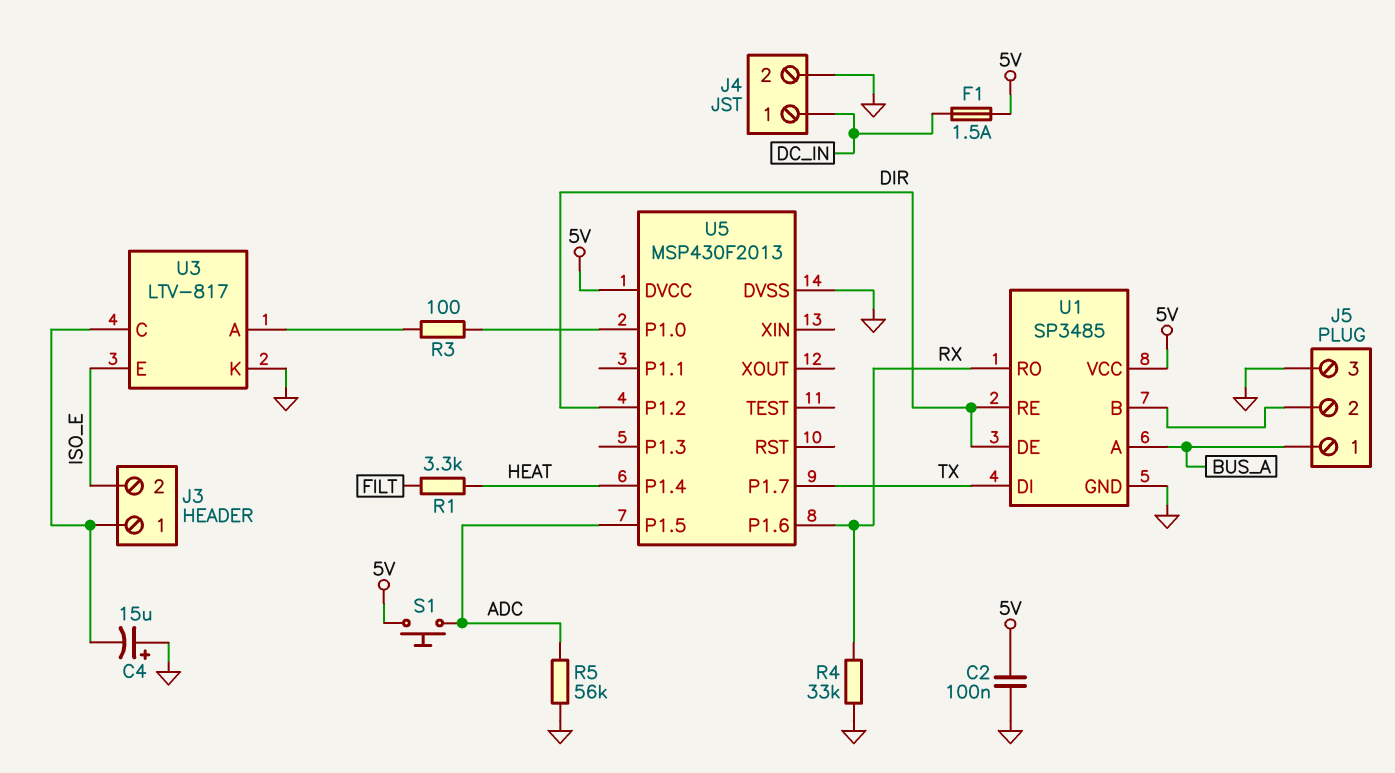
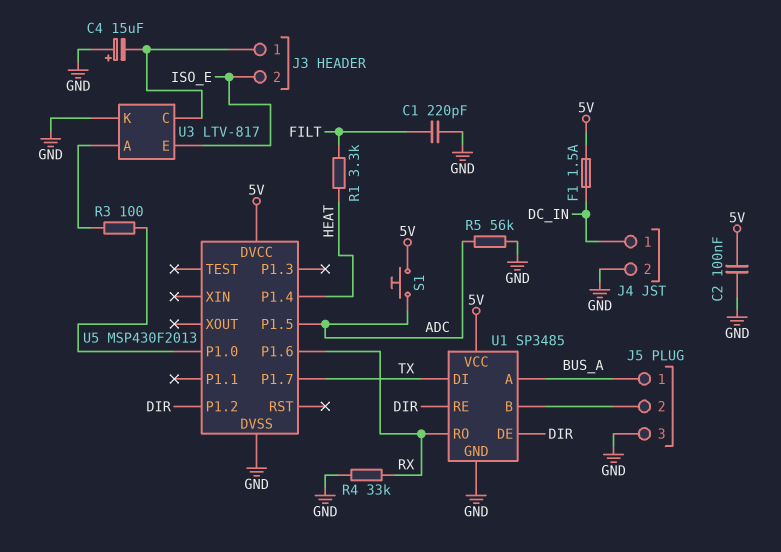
C1: none -> 220pF (FILT, GND)

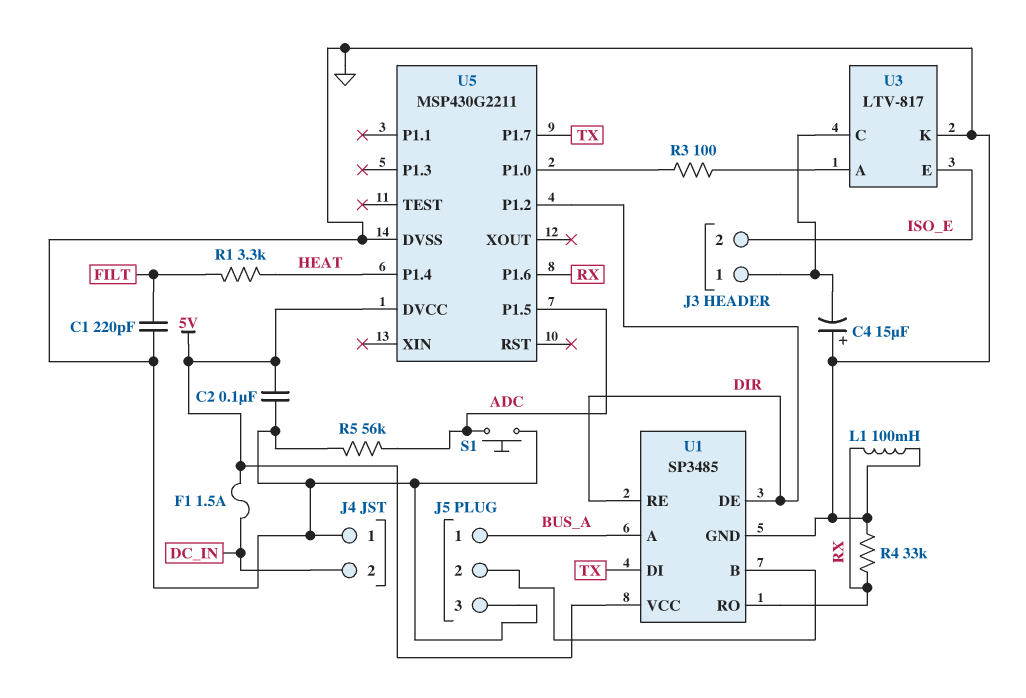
J4 pin 1: DC_IN -> GND
J4 pin 2: GND -> DC_IN
L1: none -> 100mH (GND, RX)
S1: button (5V, ADC) -> button (ADC, GND)
U5: MSP430F2013 -> MSP430G2211

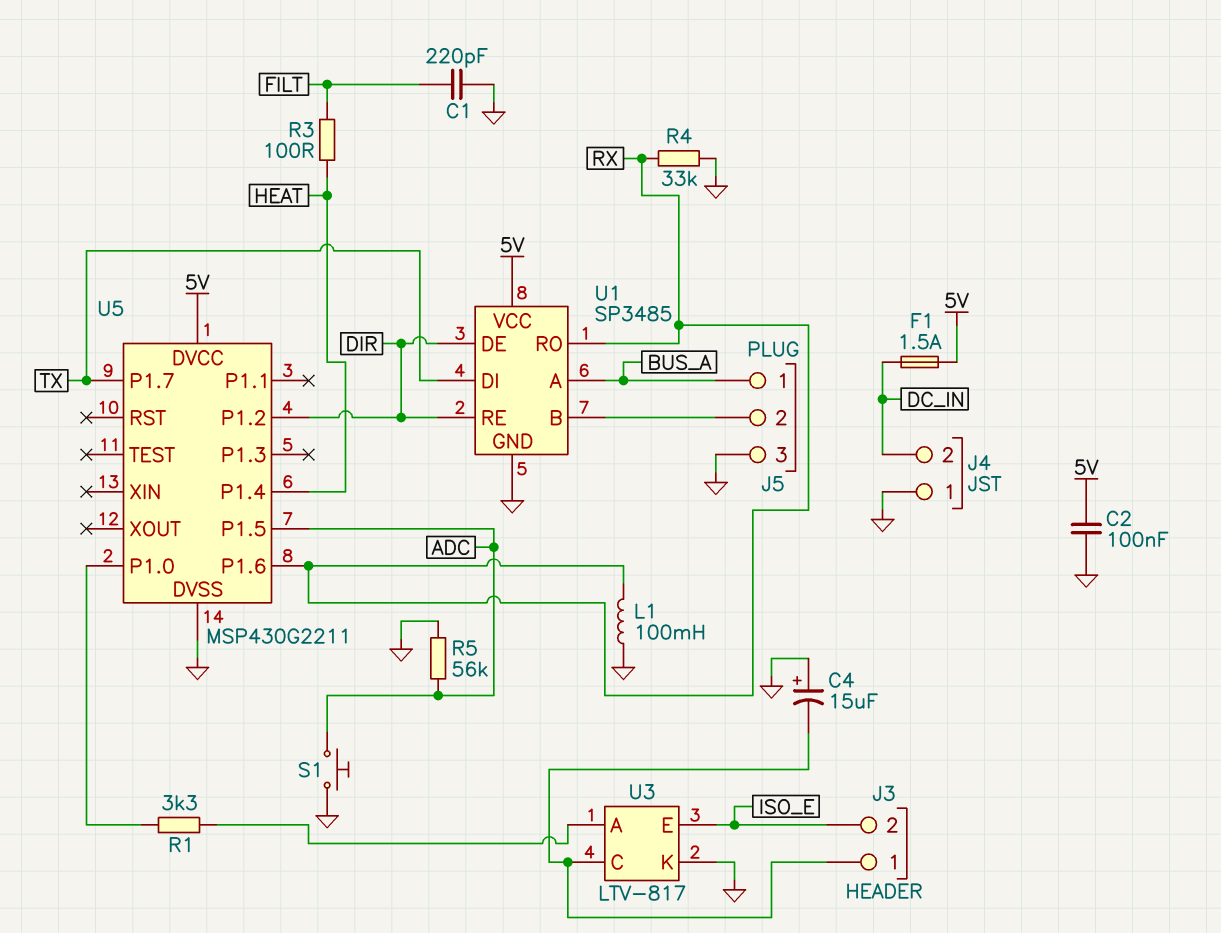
R1: 3.3k (FILT, HEAT) -> 3.3k (U3/A, U5/P1.0)
R3: 100 (U3/A, U5/P1.0) -> 100 (FILT, HEAT)

